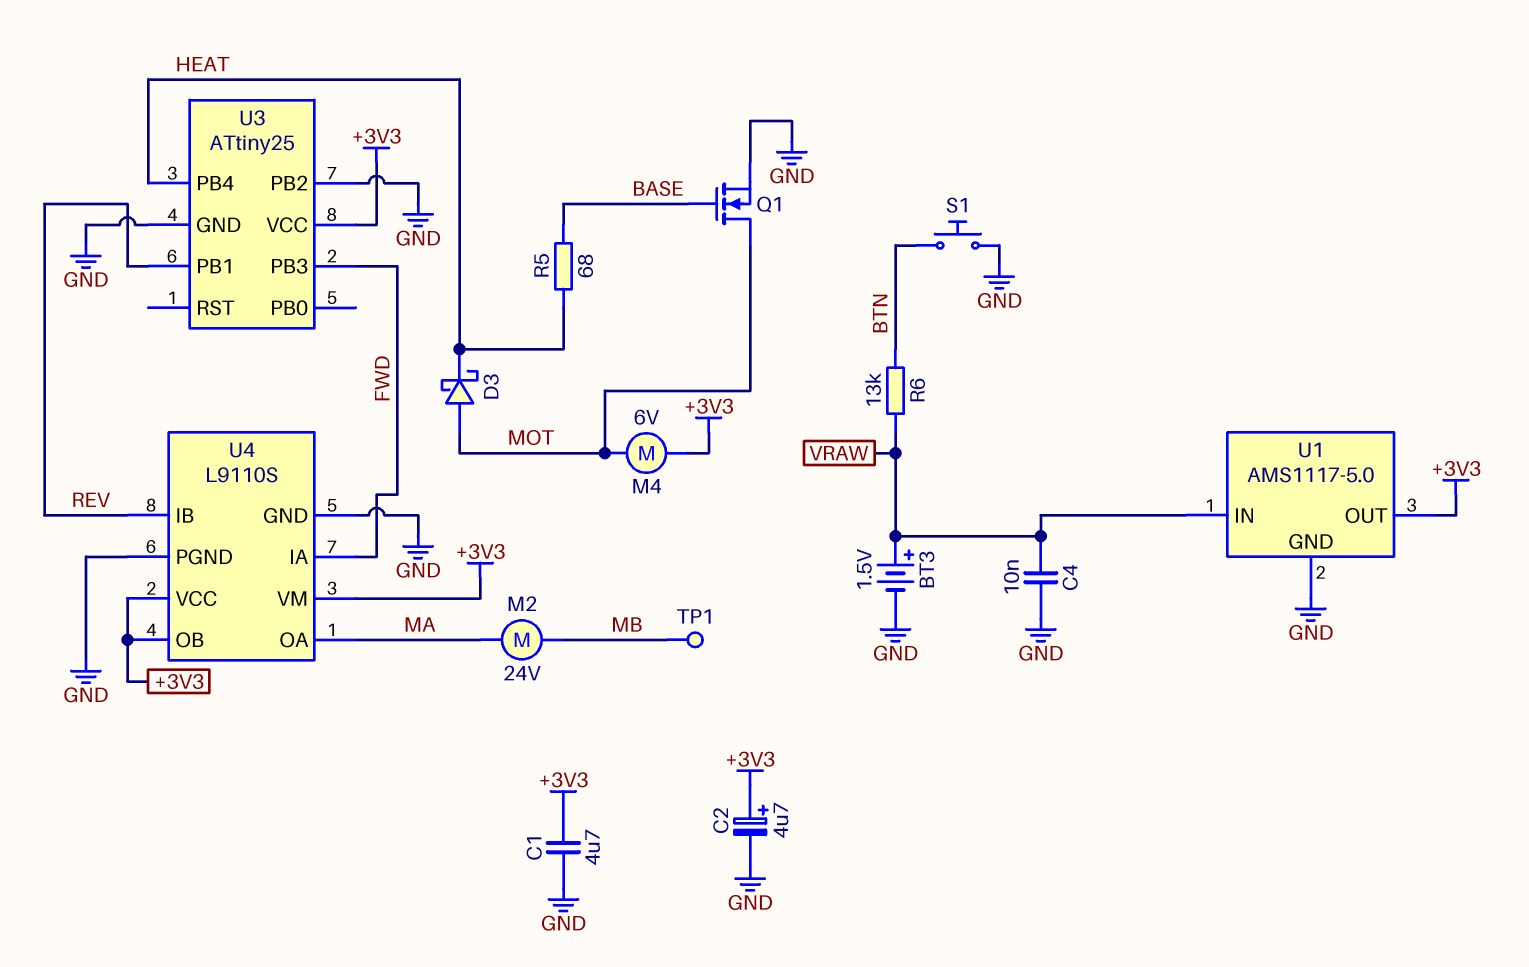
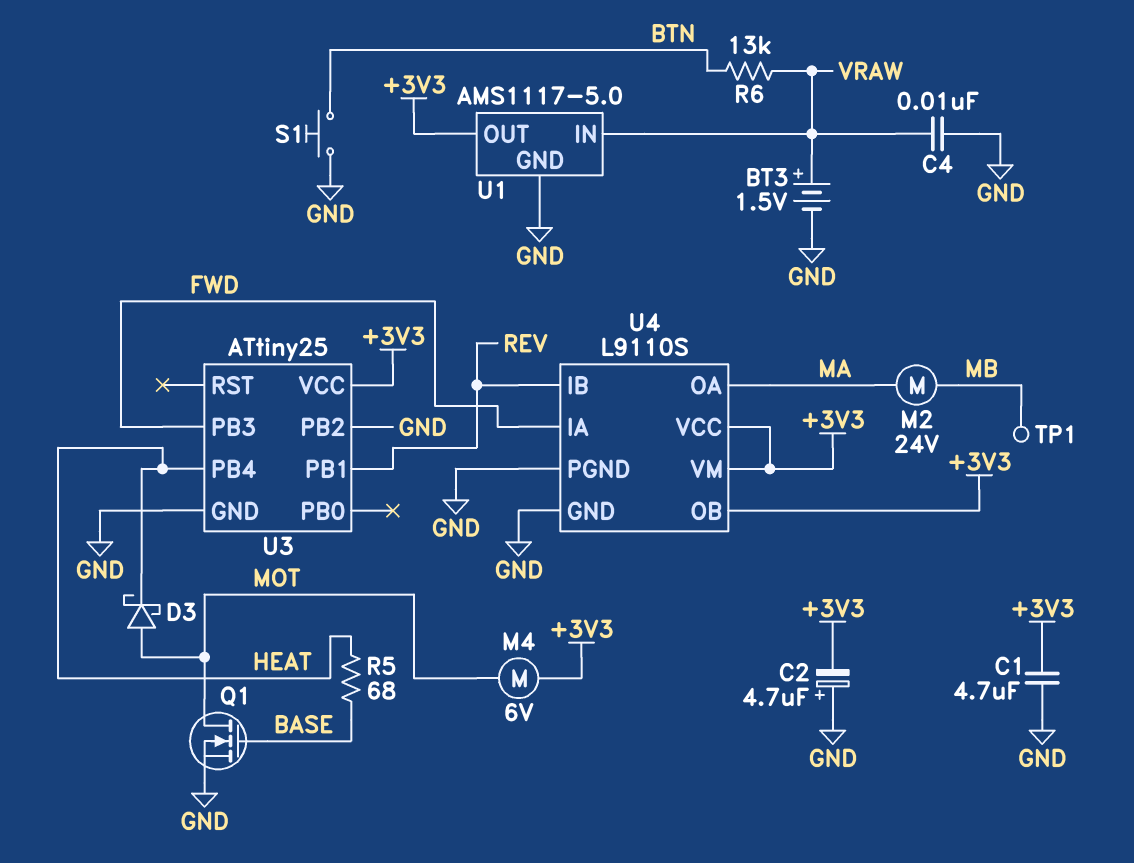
C2: 4.7uF (plus +3V3, minus GND) -> 4.7uF (plus GND, minus +3V3)

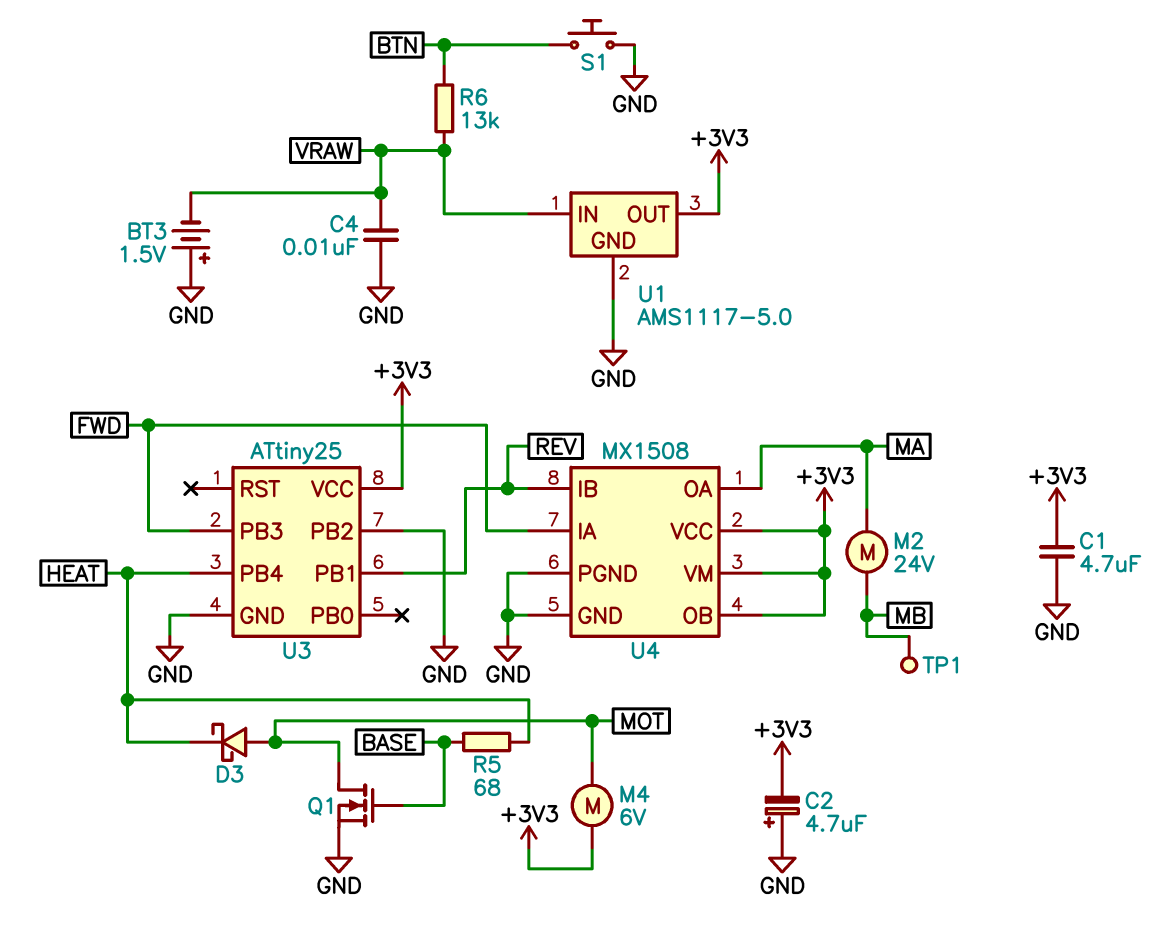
BT3: 1.5V (plus VRAW, minus GND) -> 1.5V (plus GND, minus VRAW)
U4: L9110S -> MX1508

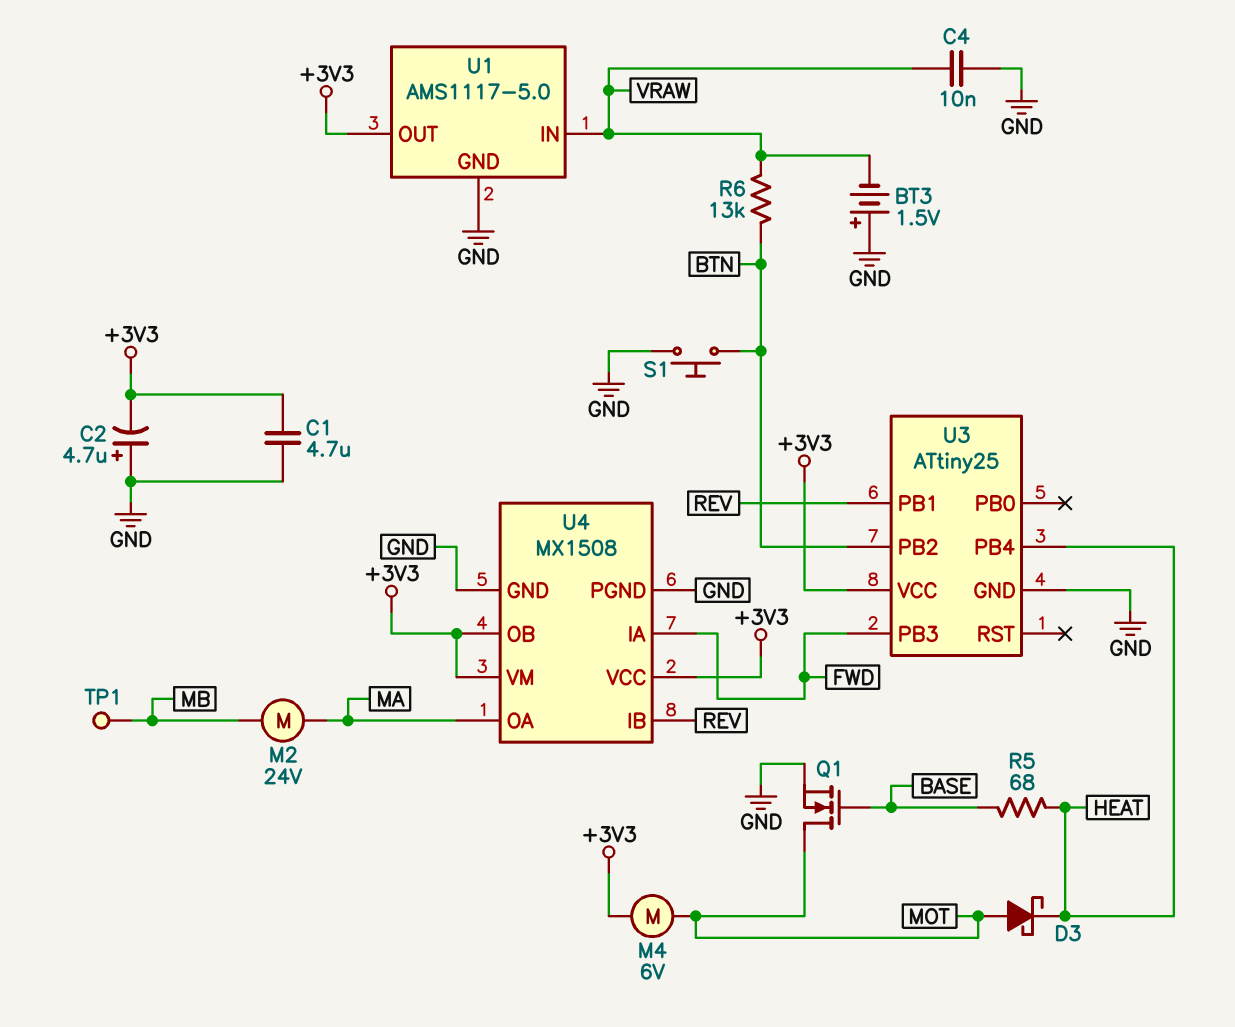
U3 pin PB2: GND -> BTN

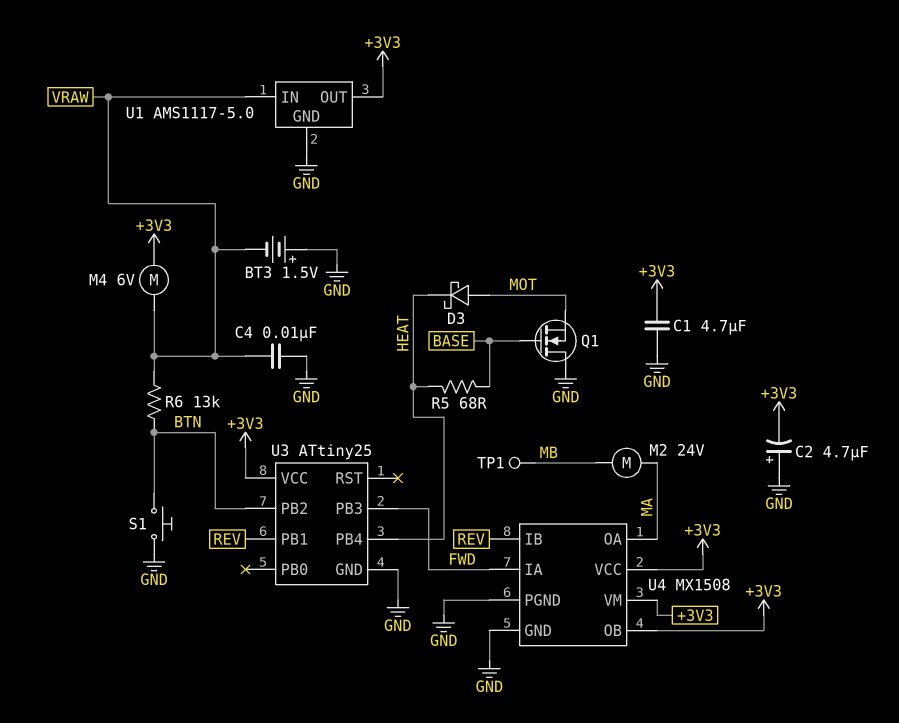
M4: motor 6V (+3V3, MOT) -> motor 6V (+3V3, VRAW)
Q1: NMOS (G BASE, D MOT, S GND) -> NMOS (G BASE, D GND, S MOT)

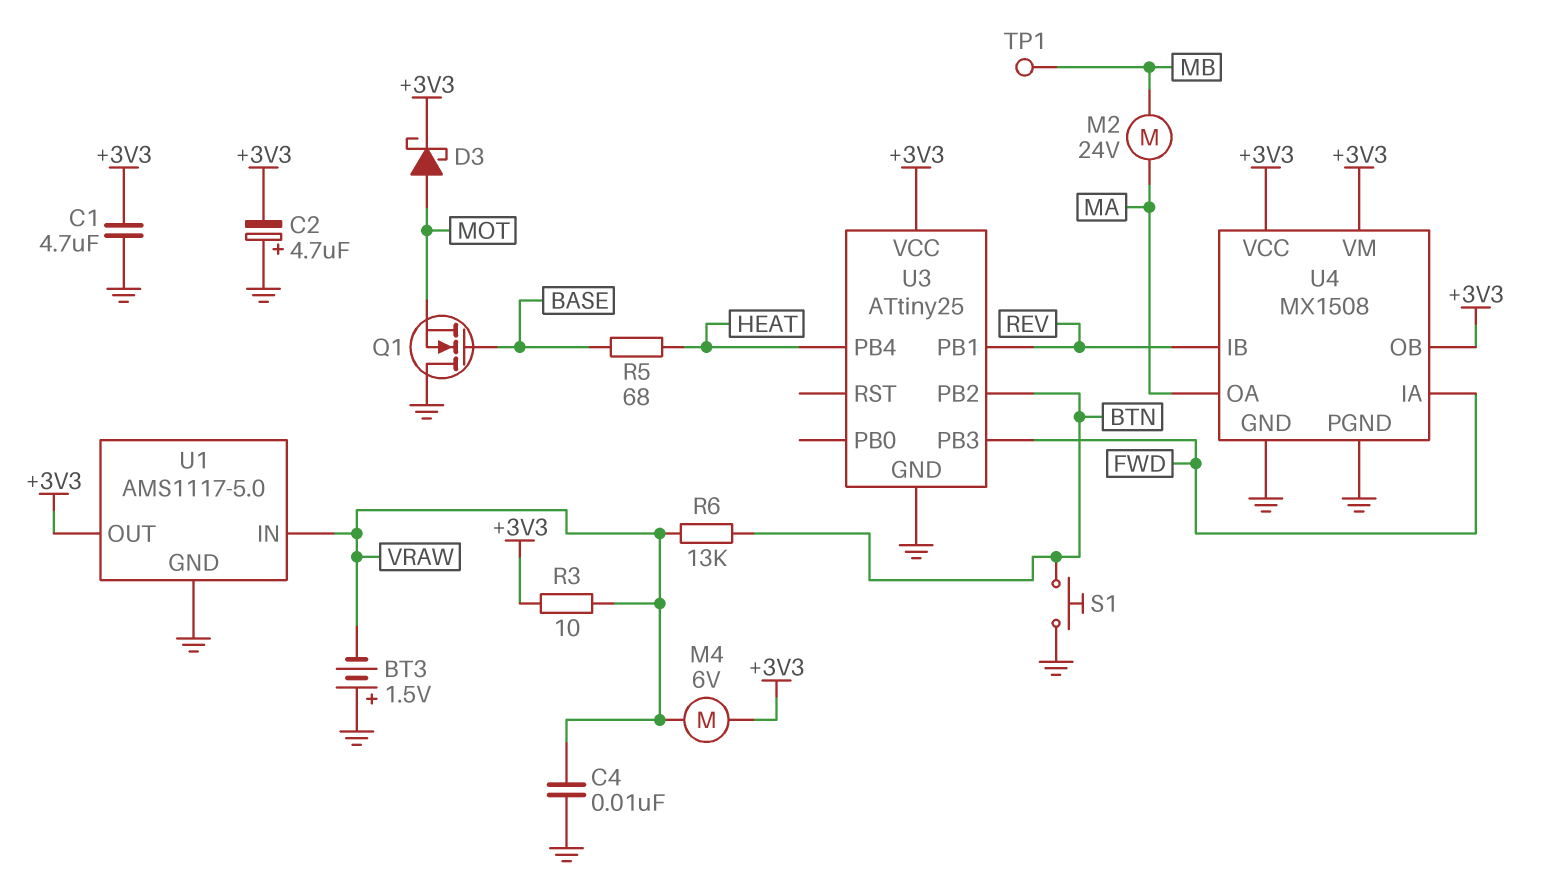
D3: schottky (A MOT, K HEAT) -> schottky (A MOT, K +3V3)
R3: none -> 10 (+3V3, VRAW)

